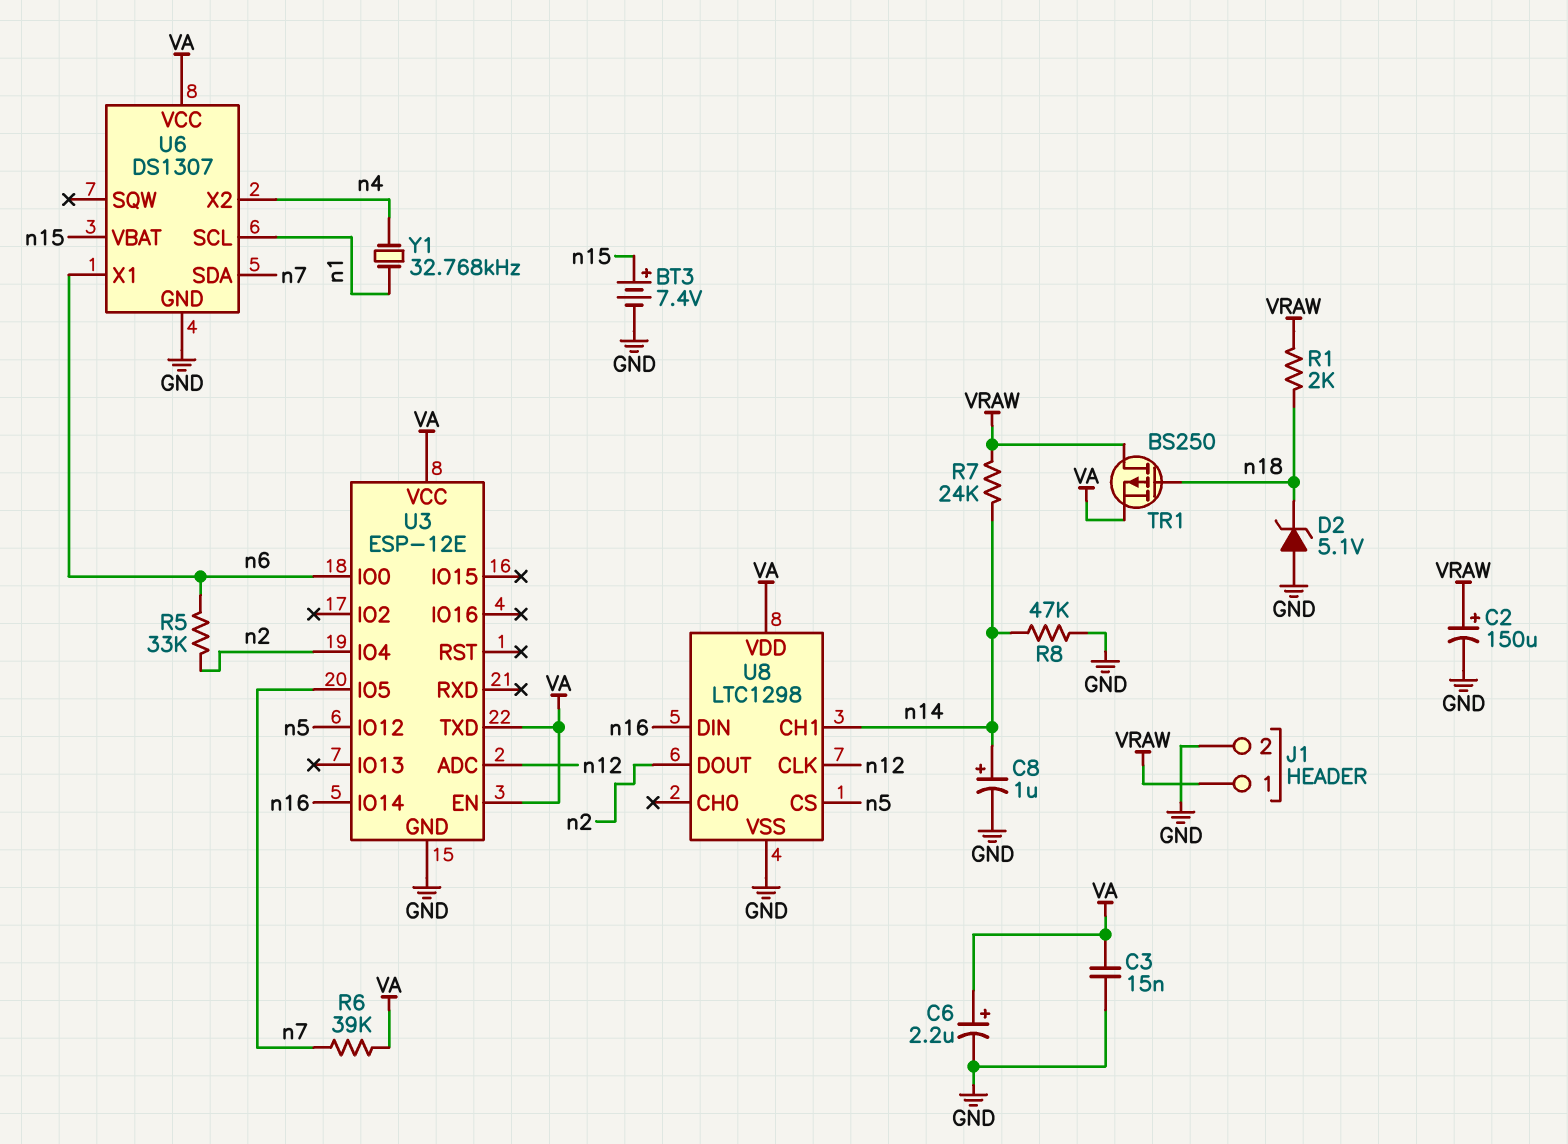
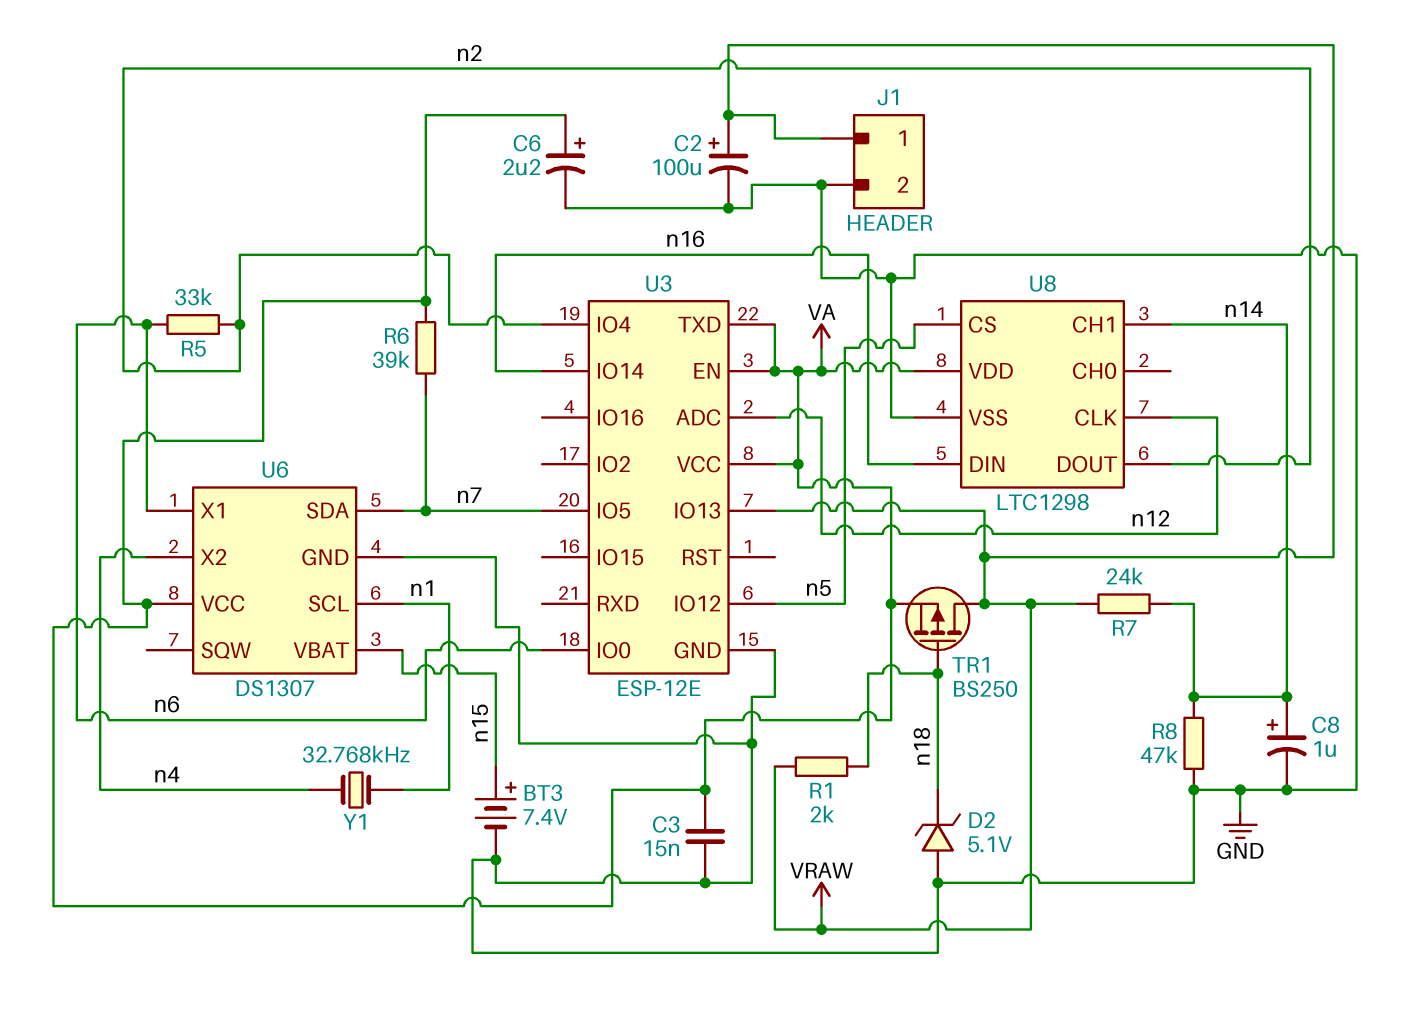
C2: 150uF (plus VRAW, minus GND) -> 100uF (plus VRAW, minus GND)
U3 pin IO13: none -> VRAW

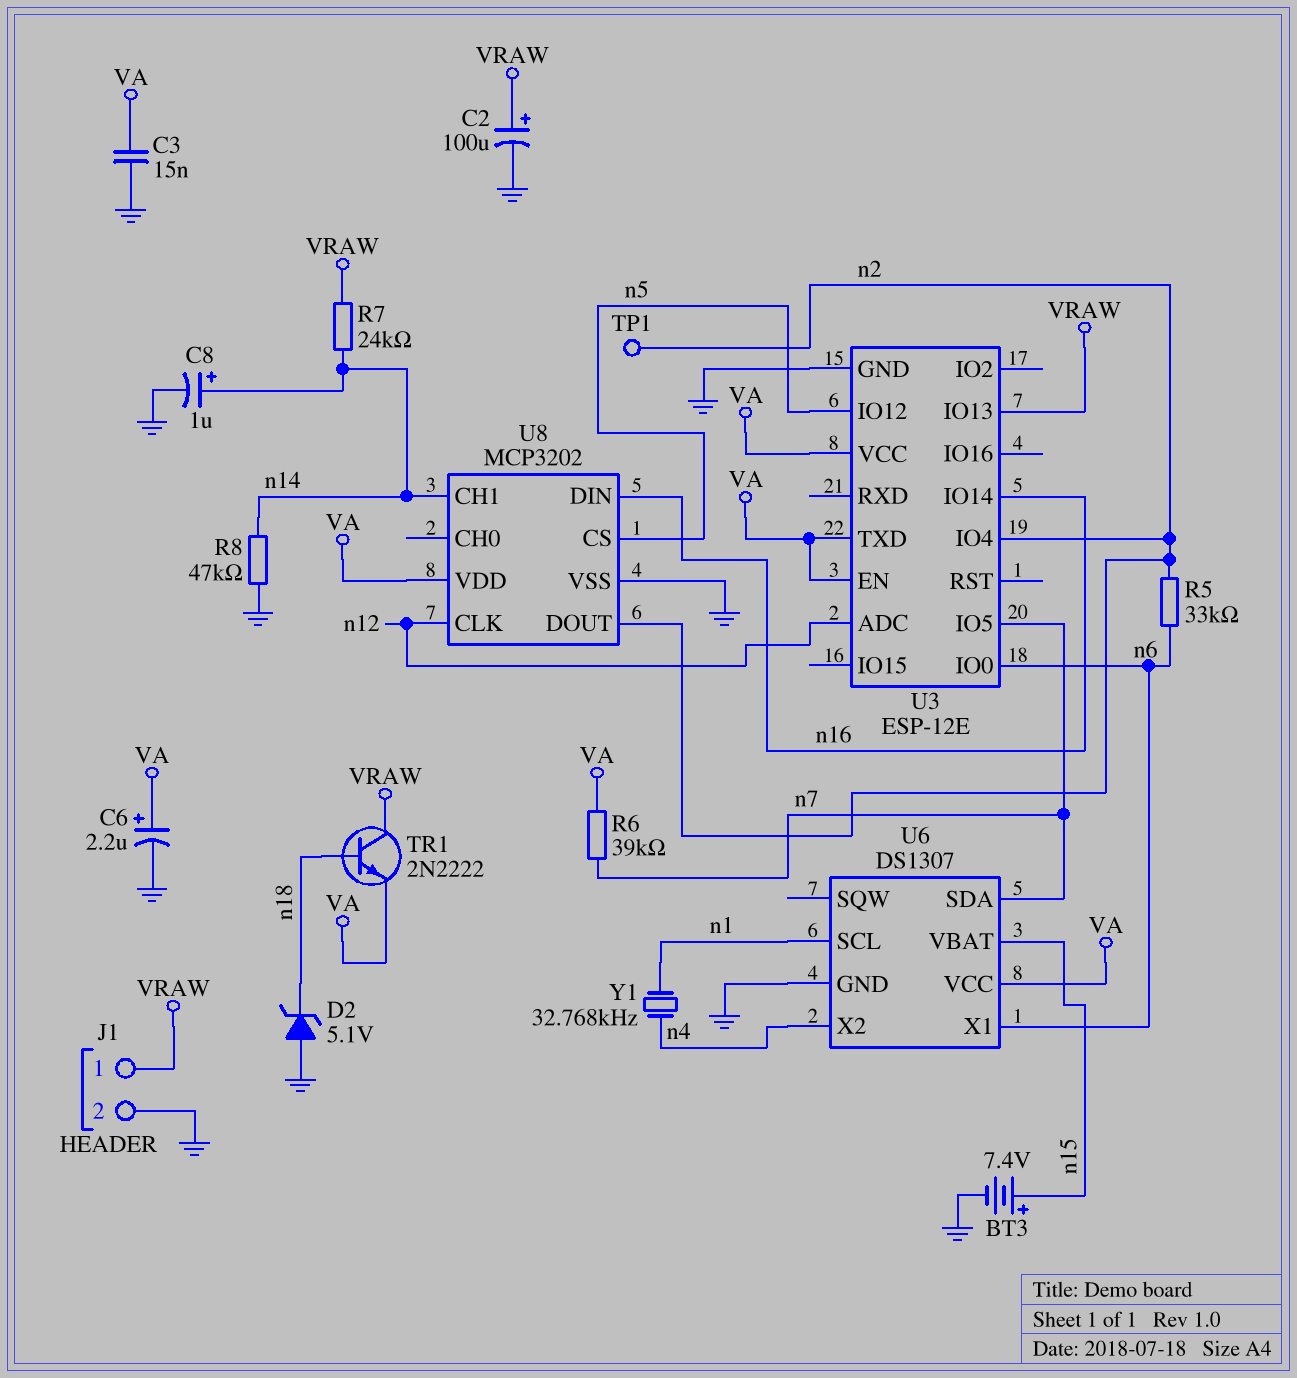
R1: 2k (VRAW, n18) -> none
TP1: none -> test point (n2)
TR1: PMOS BS250 (G n18, D VRAW, S VA) -> NPN 2N2222 (B n18, C VRAW, E VA)
U8: LTC1298 -> MCP3202

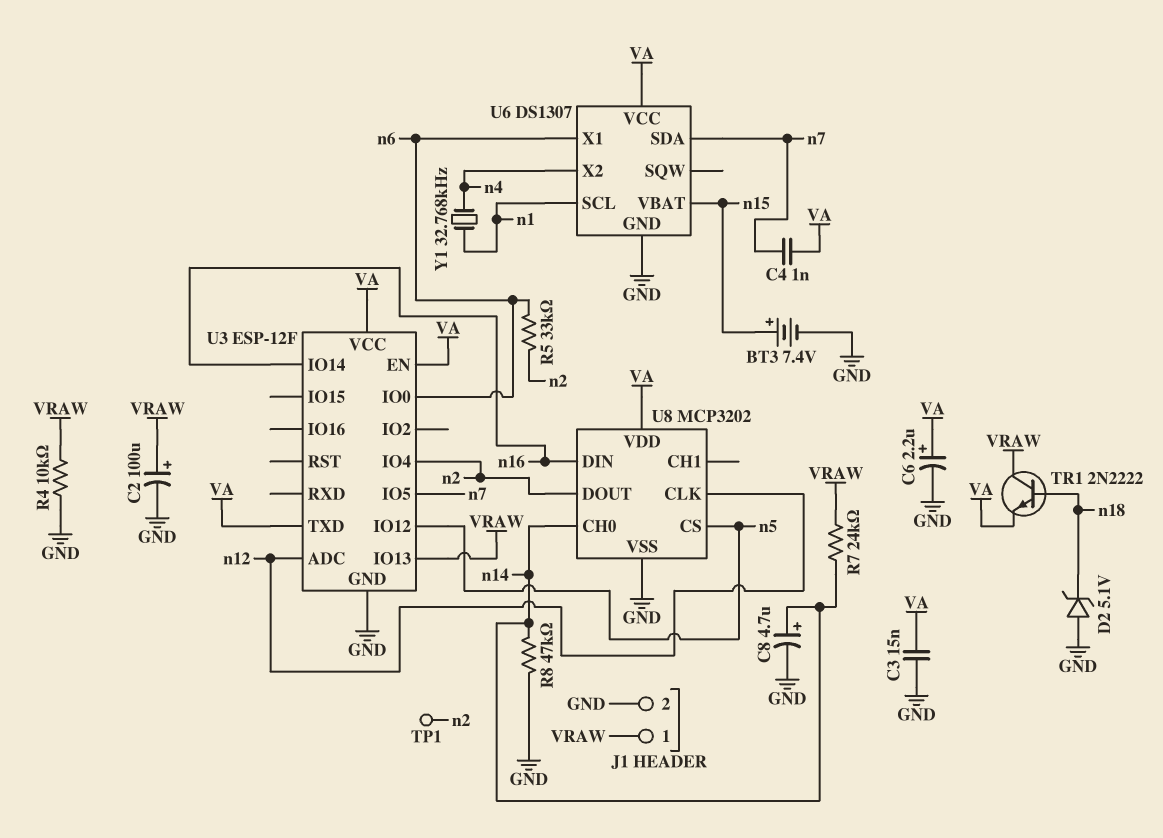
C4: none -> 1nF (VA, n7)
C8: 1uF (plus n14, minus GND) -> 4.7uF (plus n14, minus GND)
R4: none -> 10k (GND, VRAW)
R6: 39k (VA, n7) -> none
U3: ESP-12E -> ESP-12F
U8 pin CH0: none -> n14
U8 pin CH1: n14 -> none

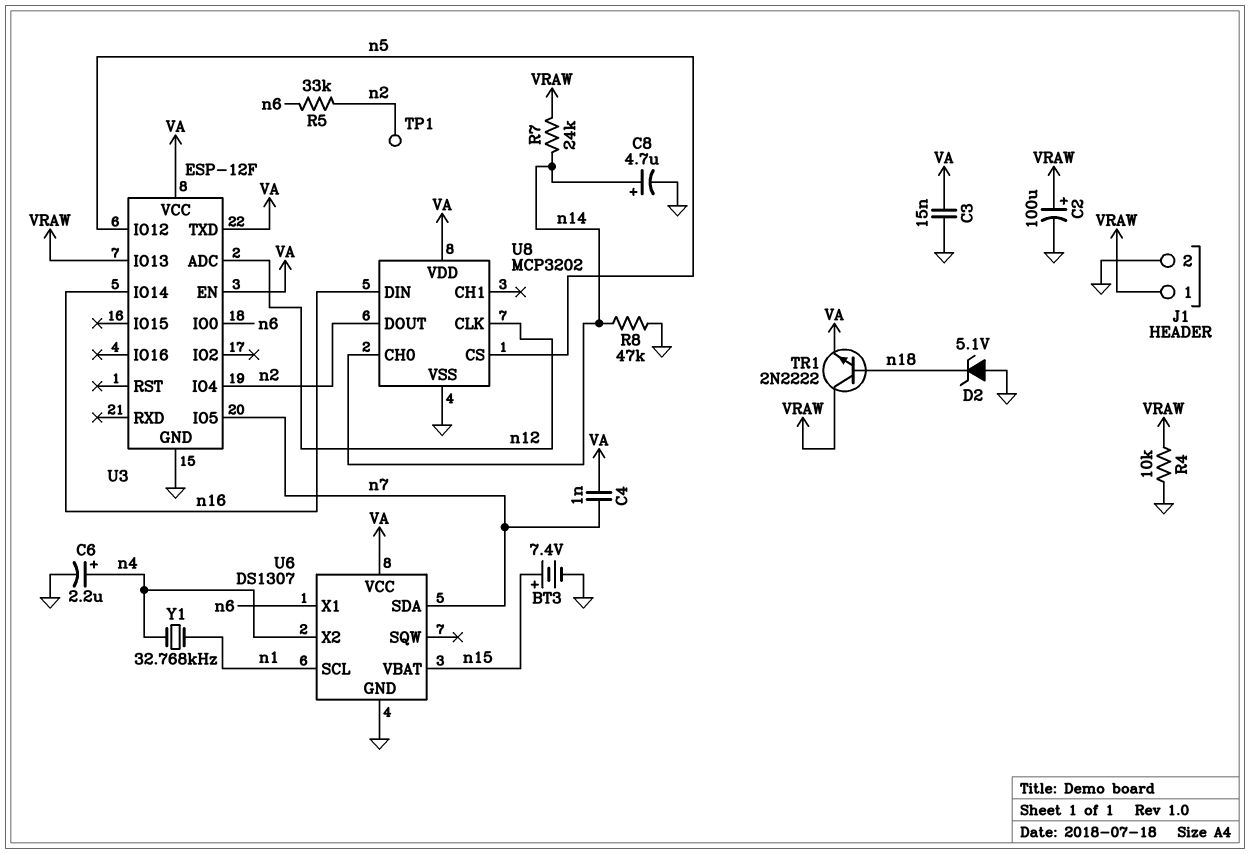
C6: 2.2uF (plus VA, minus GND) -> 2.2uF (plus n4, minus GND)

